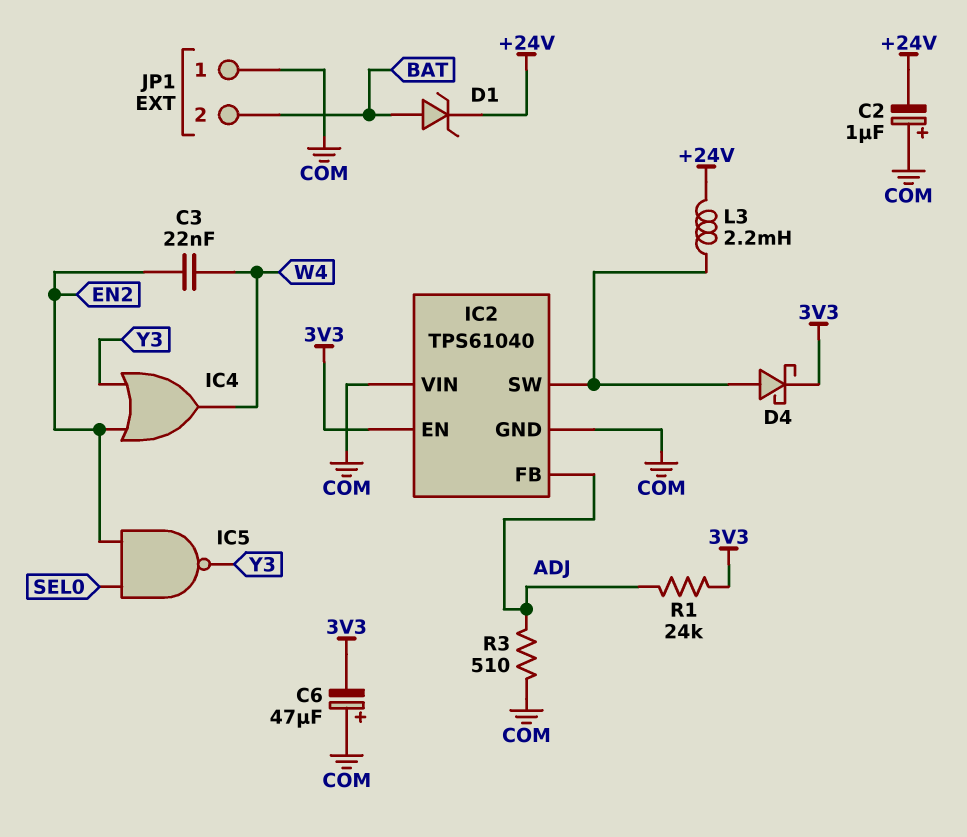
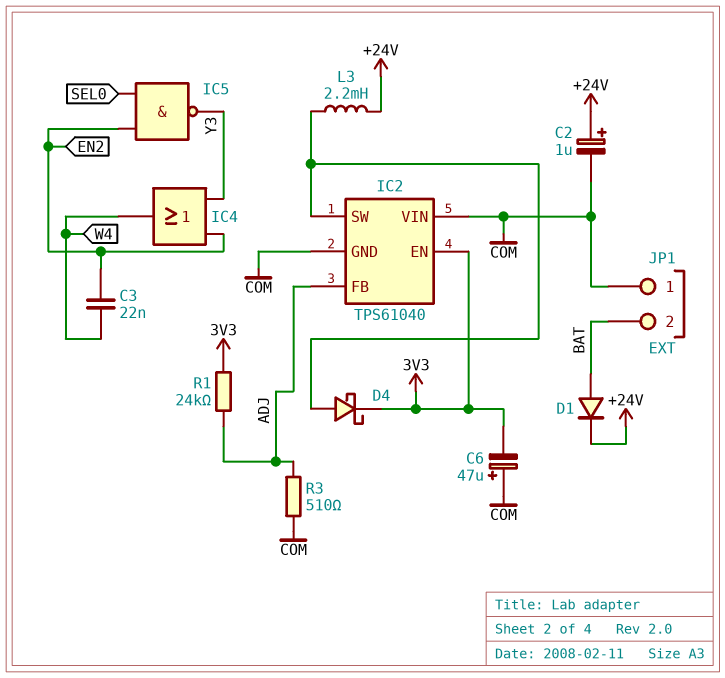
C2: 1uF (plus COM, minus +24V) -> 1uF (plus +24V, minus COM)
D1: zener (A BAT, K +24V) -> diode (A BAT, K +24V)

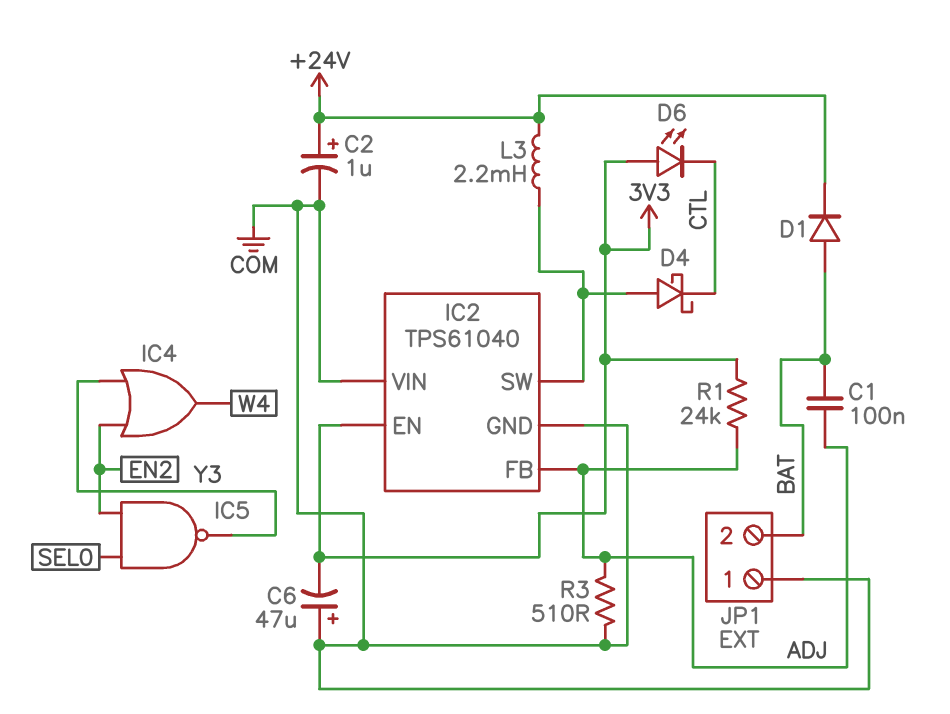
C1: none -> 100nF (ADJ, BAT)
C3: 22nF (EN2, W4) -> none
D4: schottky (A IC2/SW, K 3V3) -> schottky (A IC2/SW, K CTL)
D6: none -> LED (A 3V3, K CTL)

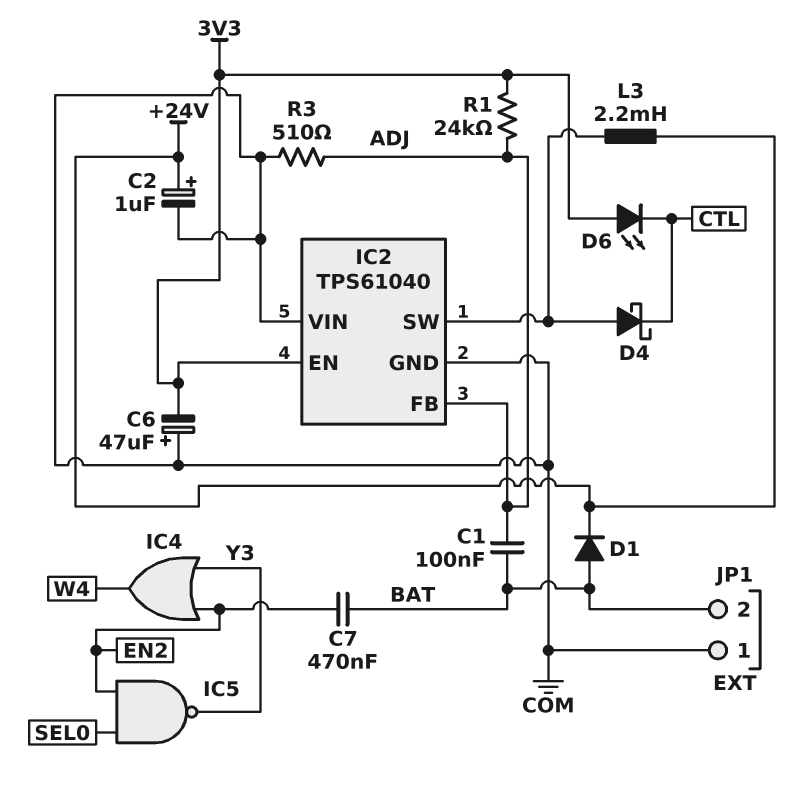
C7: none -> 470nF (BAT, EN2)

